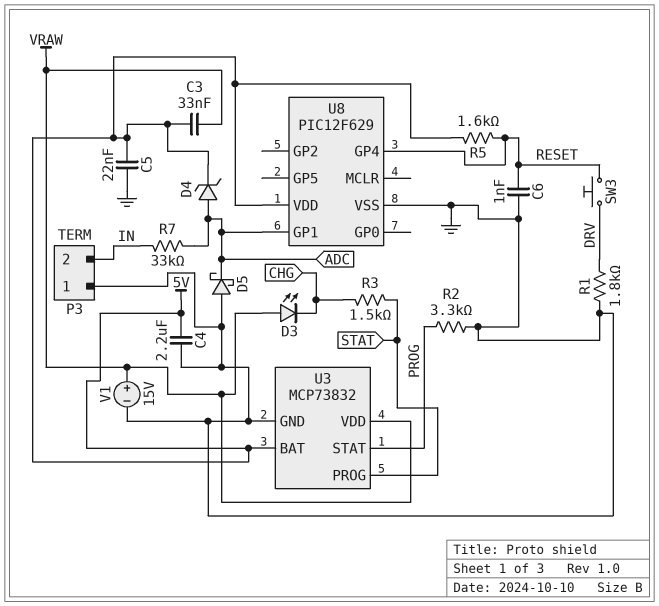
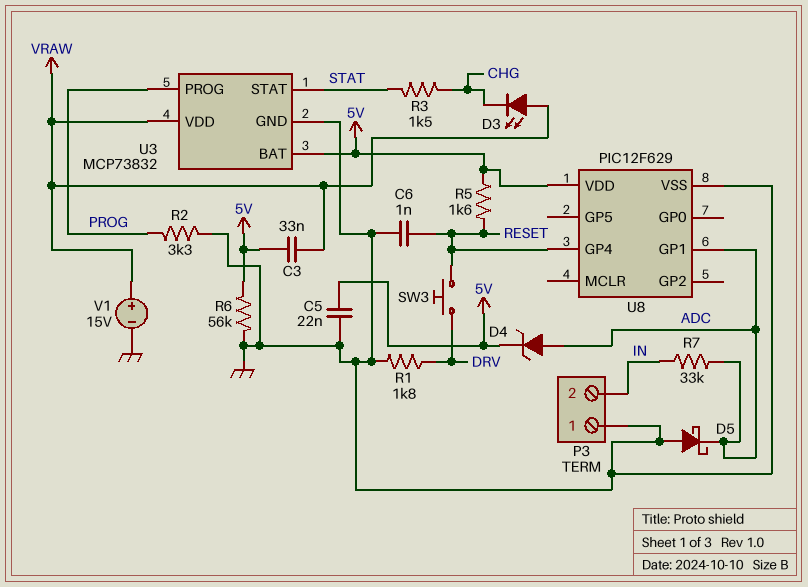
C4: 2.2uF (5V, GND) -> none
R6: none -> 56k (5V, GND)
U3 pin PROG: STAT -> PROG
U3 pin STAT: PROG -> STAT

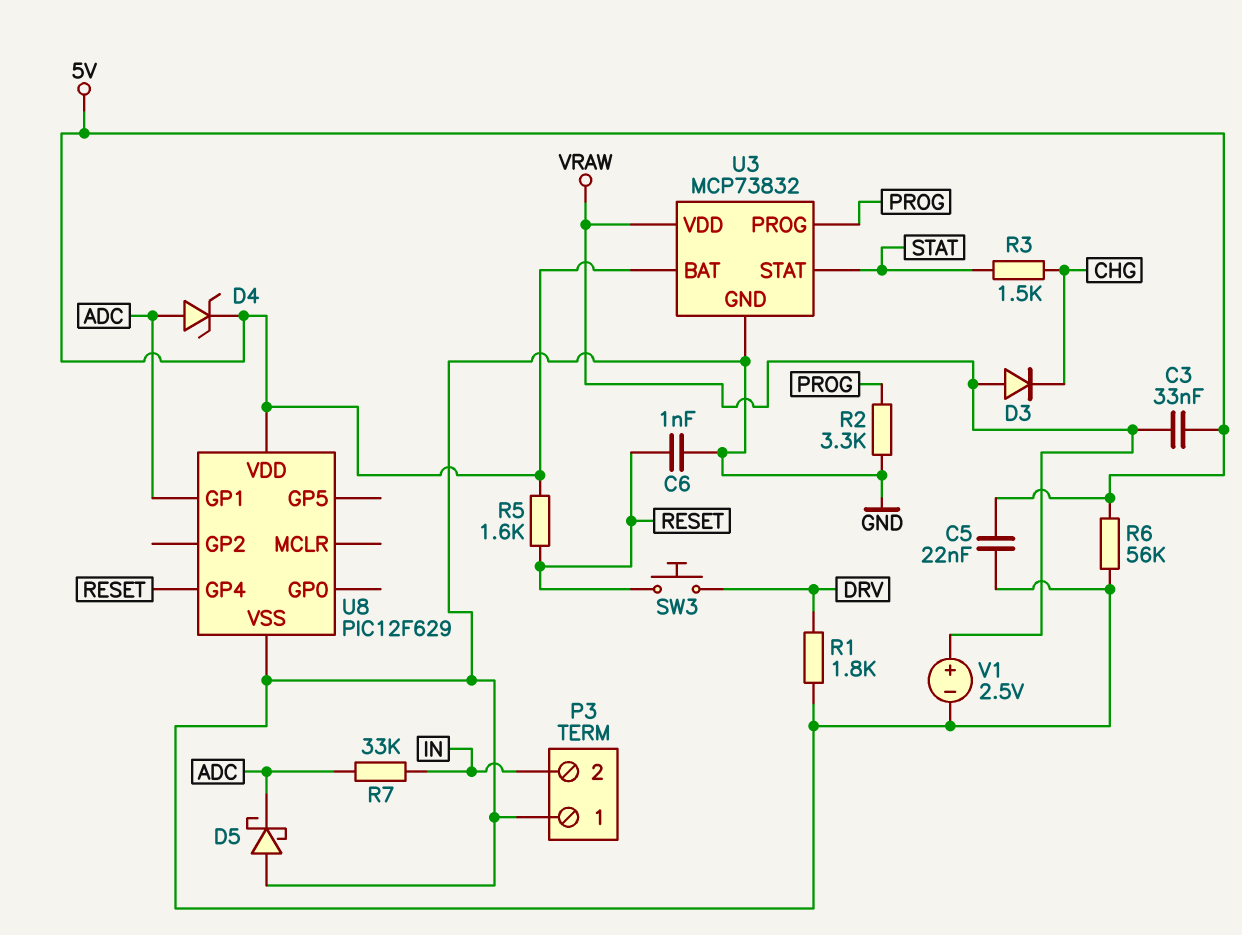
D3: LED (A VRAW, K CHG) -> diode (A VRAW, K CHG)
V1: 15V (plus VRAW, minus GND) -> 2.5V (plus VRAW, minus GND)

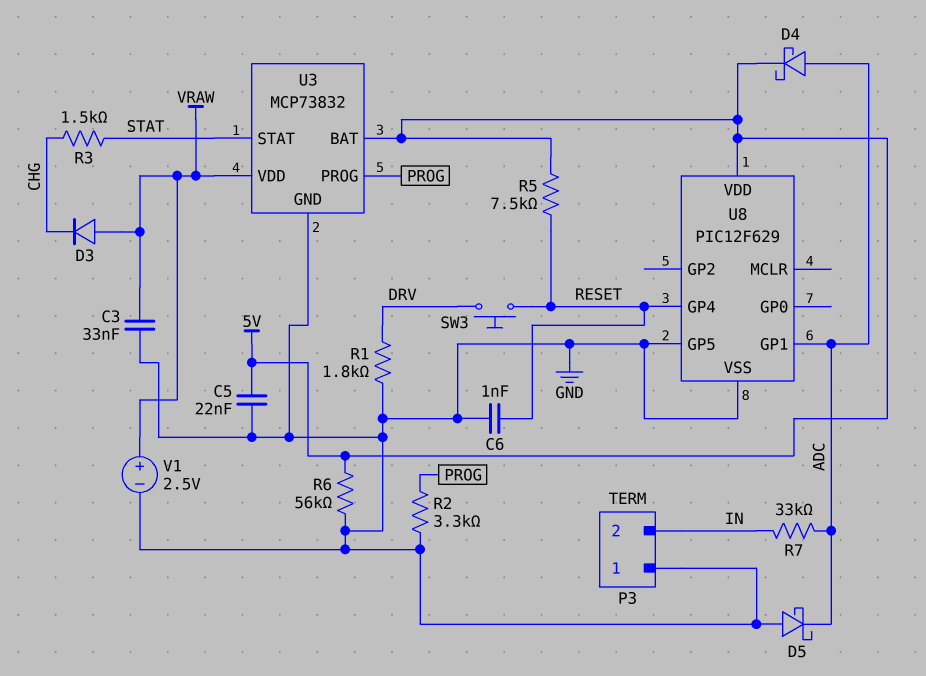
C3: 33nF (5V, VRAW) -> 33nF (GND, VRAW)
D4: zener (A ADC, K 5V) -> schottky (A ADC, K 5V)
R5: 1.6k (5V, RESET) -> 7.5k (5V, RESET)
U8 pin GP5: none -> GND

